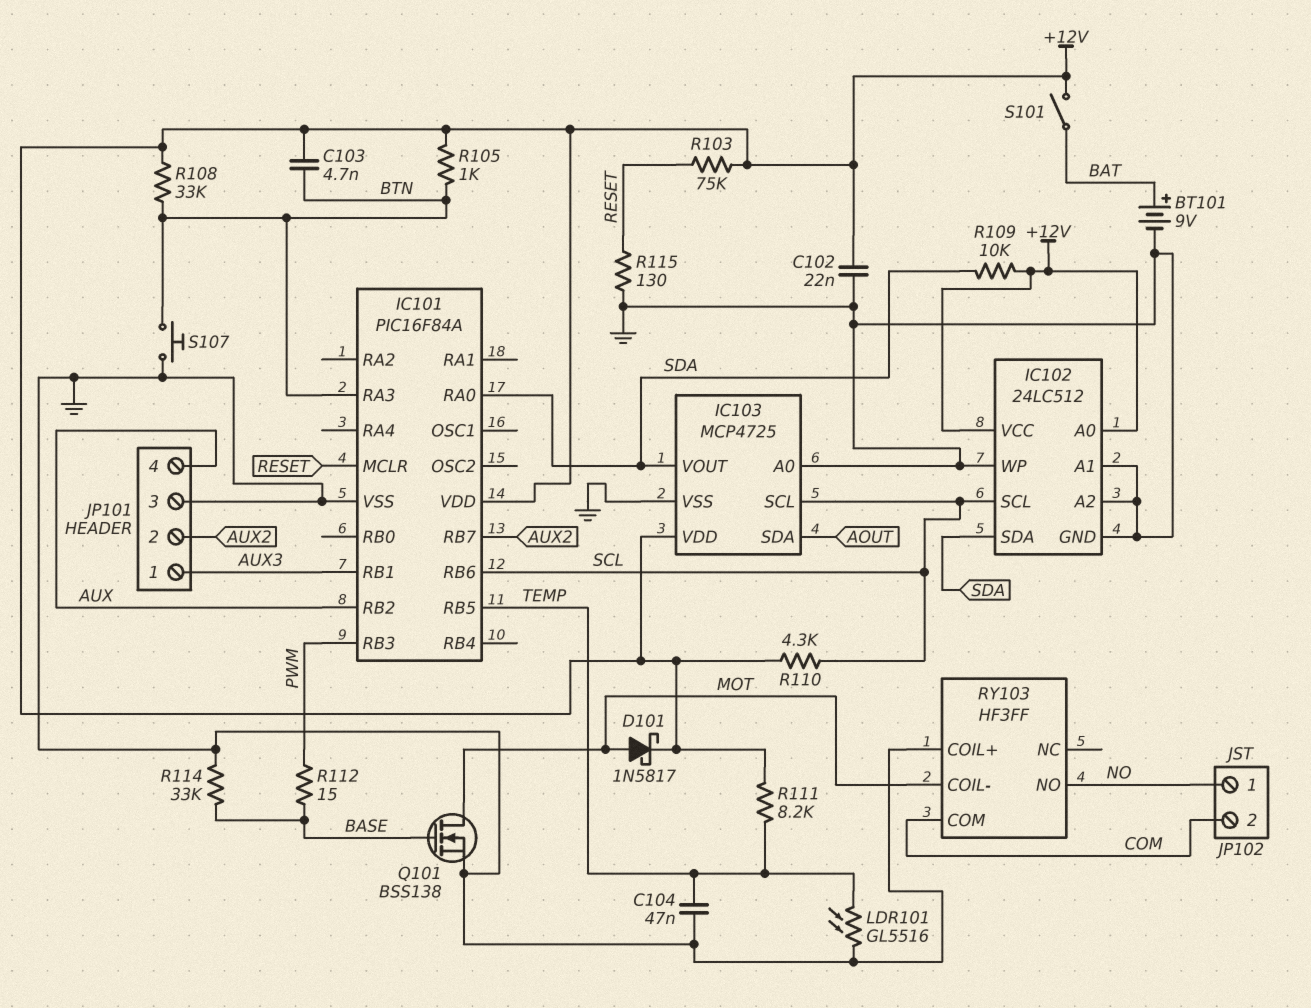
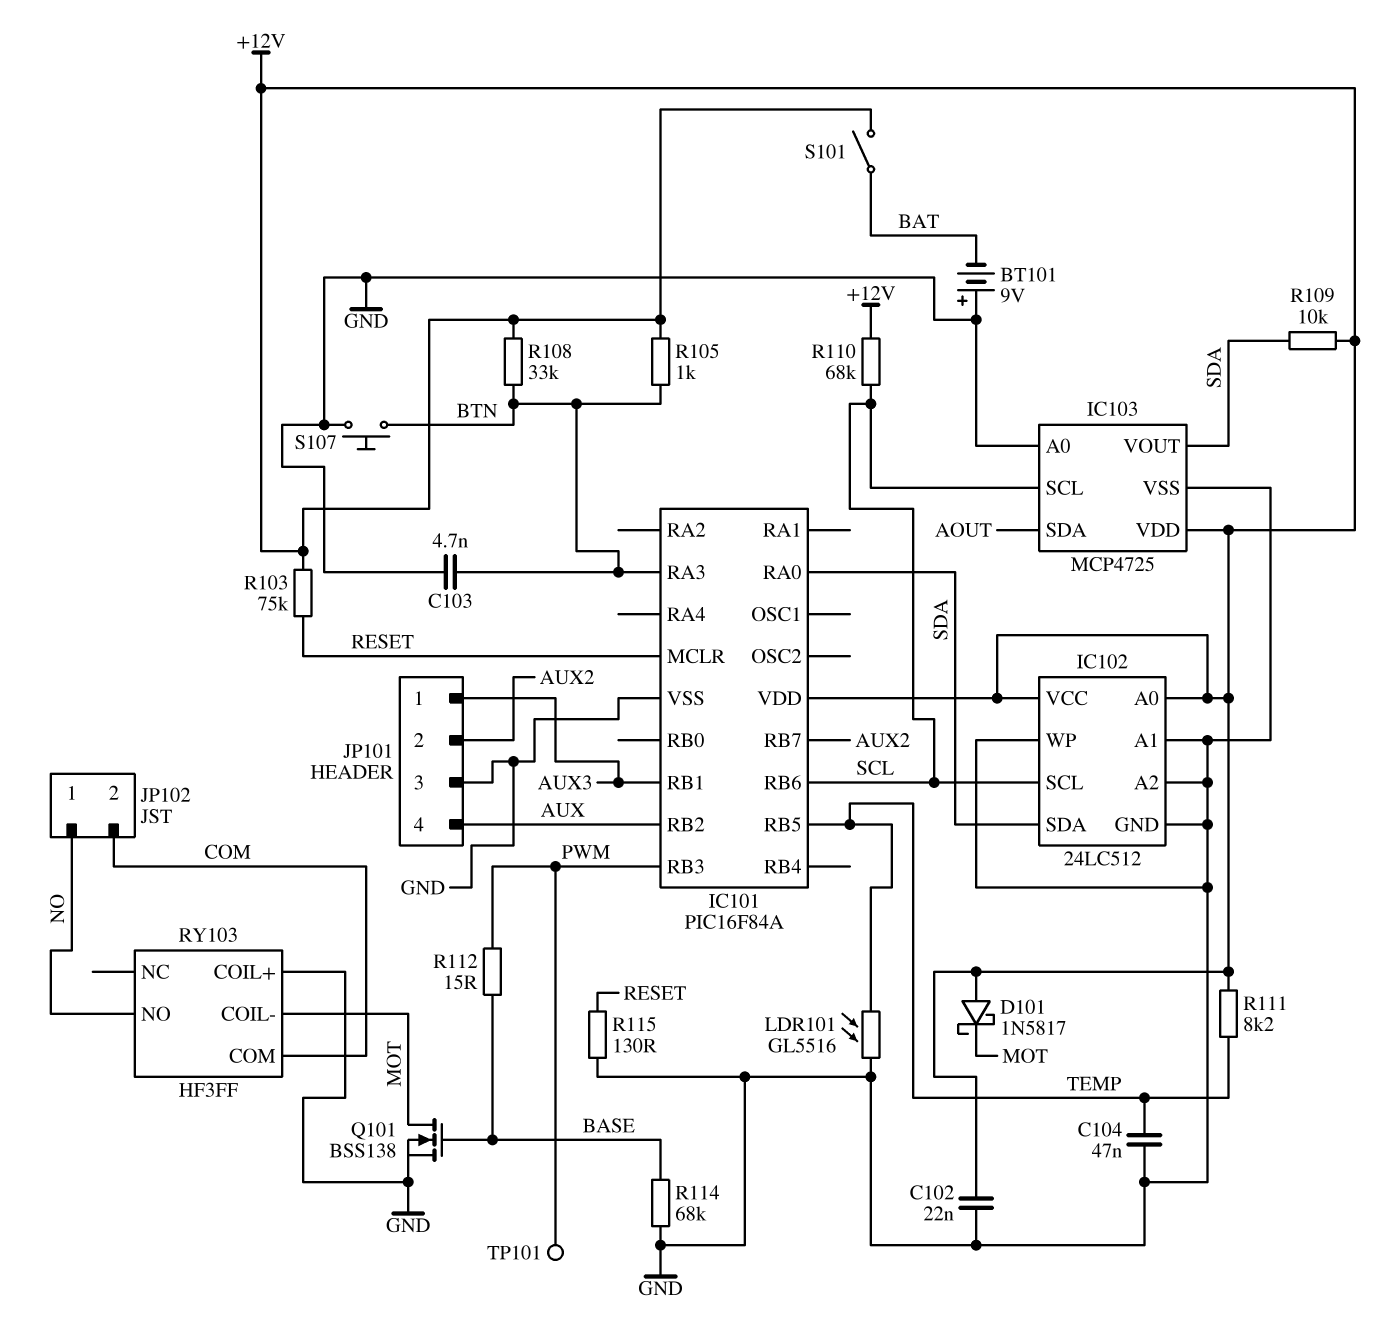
BT101: 9V (plus BAT, minus GND) -> 9V (plus GND, minus BAT)
C103: 4.7nF (+12V, BTN) -> 4.7nF (BTN, GND)
D101: schottky 1N5817 (A MOT, K +12V) -> schottky 1N5817 (A +12V, K MOT)
R110: 4.3k (+12V, SCL) -> 68k (+12V, SCL)
R114: 33k (BASE, GND) -> 68k (BASE, GND)
TP101: none -> test point (PWM)

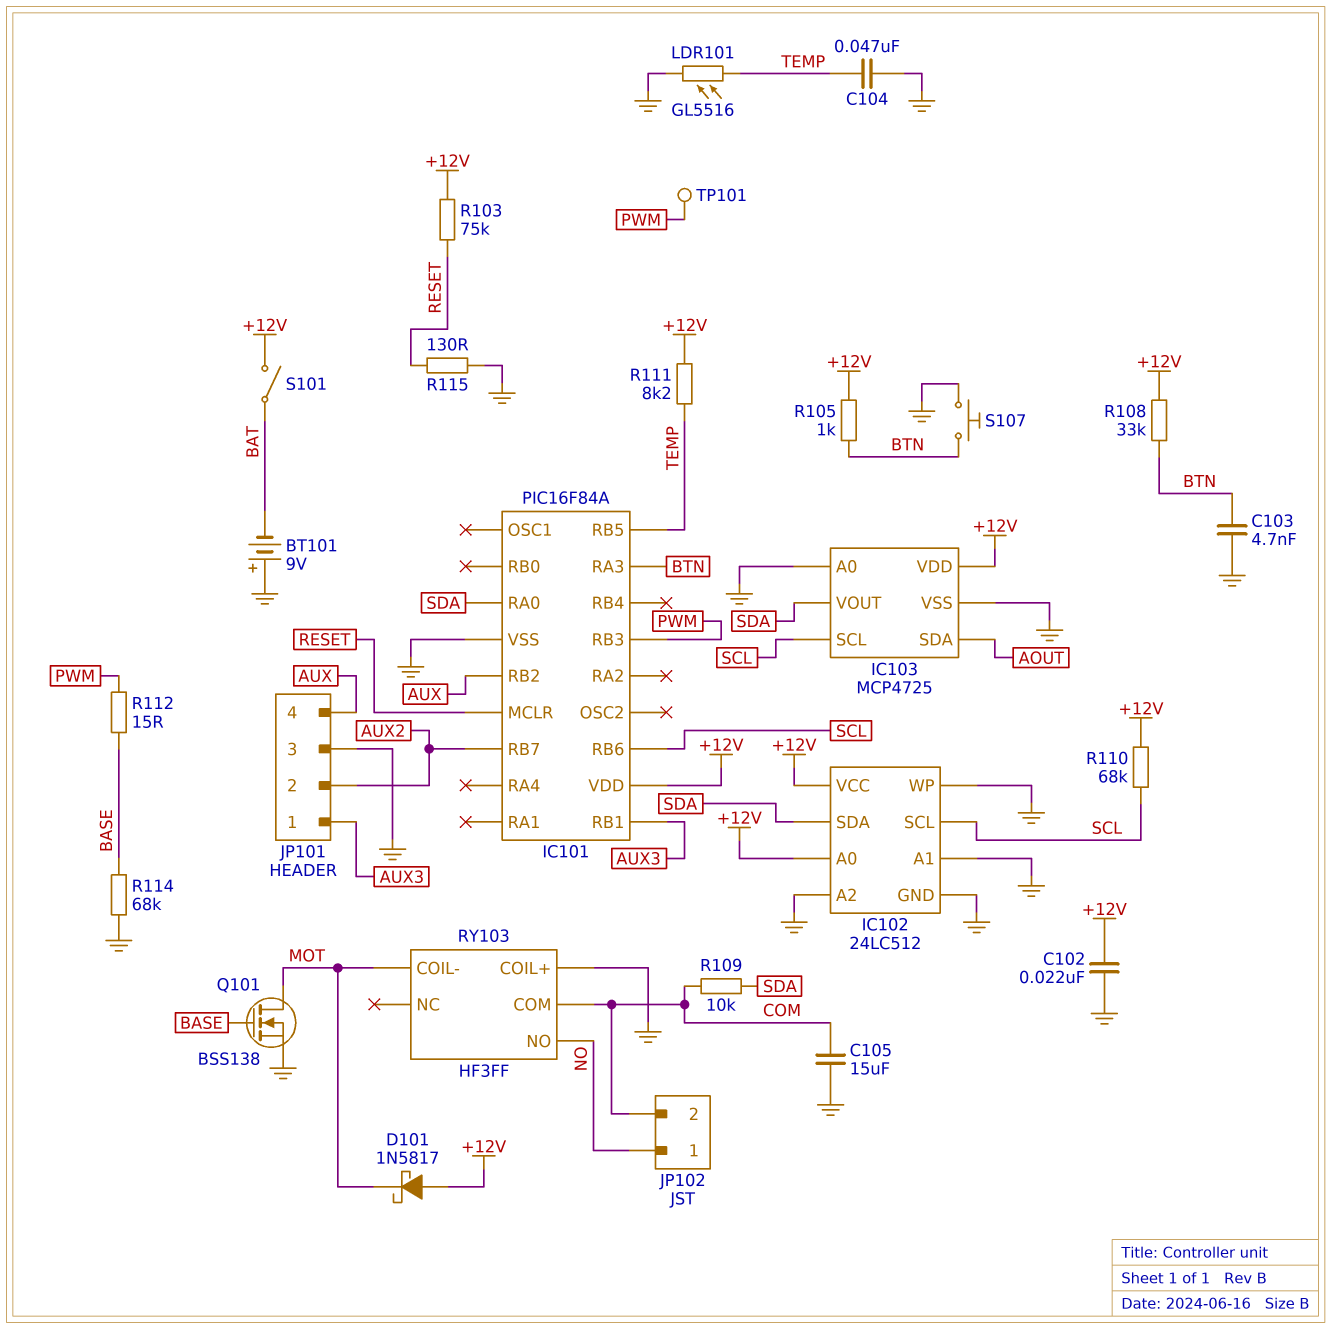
C105: none -> 15uF (COM, GND)
R109: 10k (+12V, SDA) -> 10k (COM, SDA)

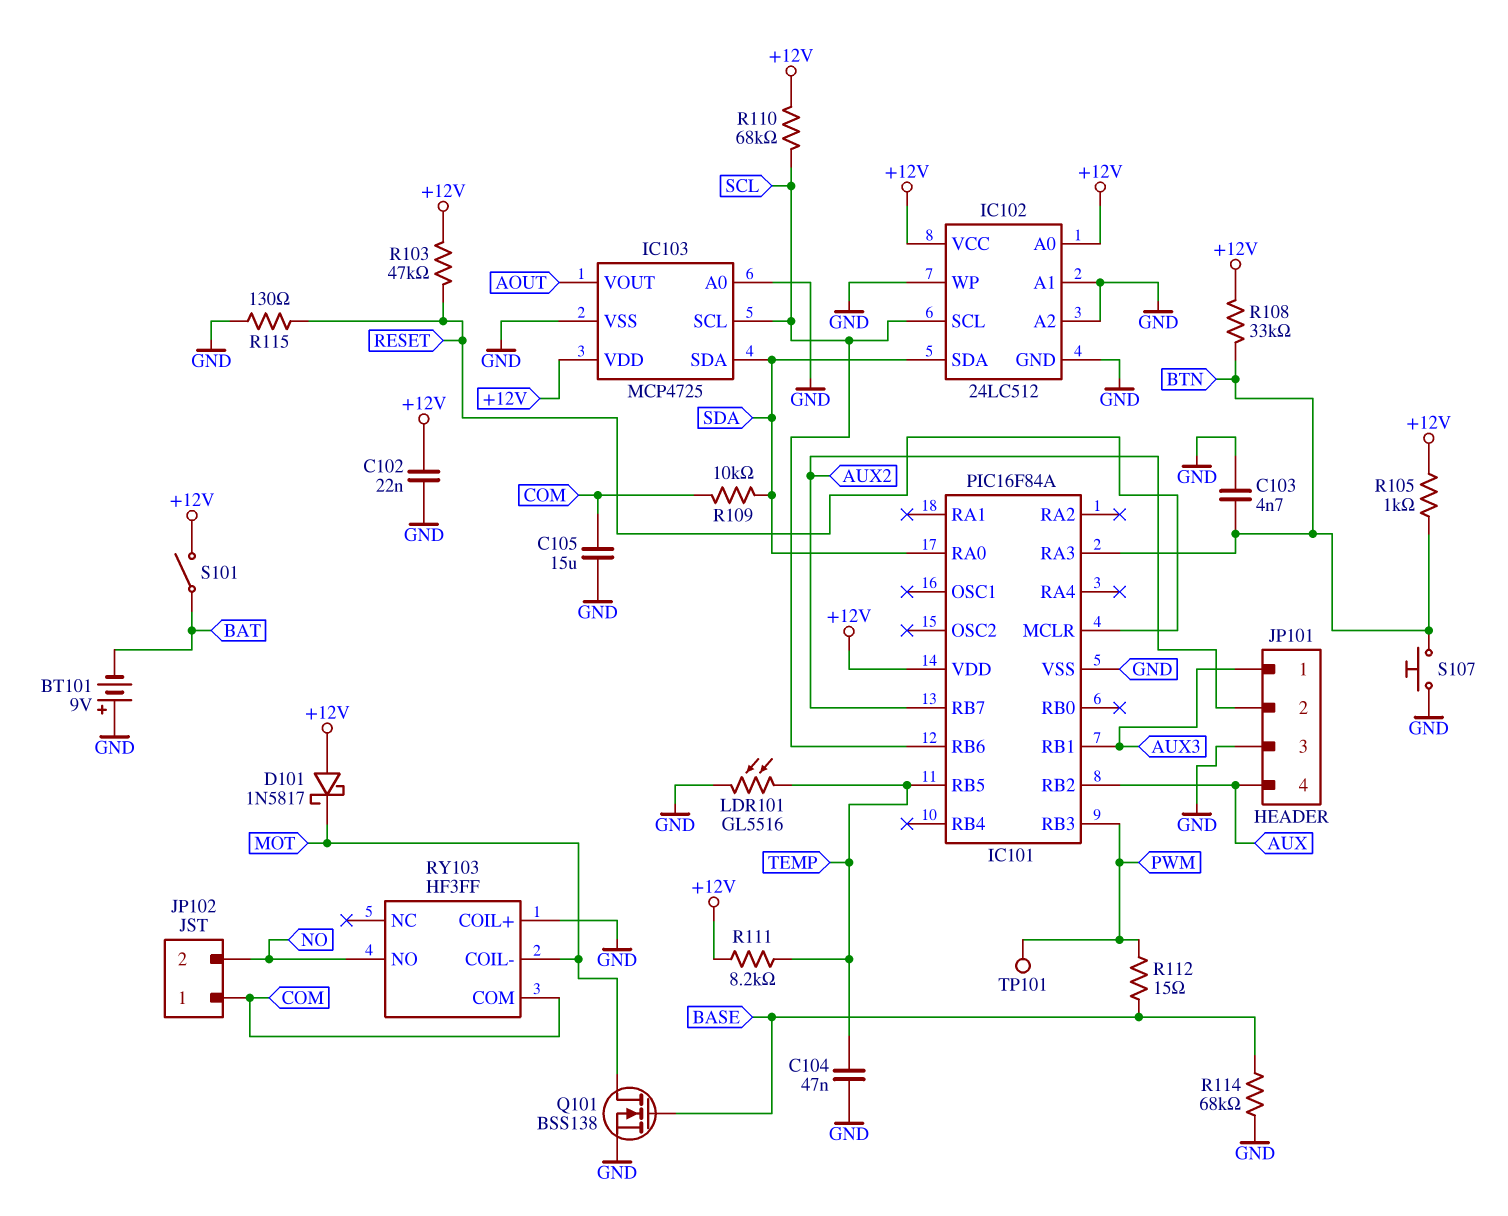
IC103 pin SDA: AOUT -> SDA
IC103 pin VOUT: SDA -> AOUT
JP102 pin 1: NO -> COM
JP102 pin 2: COM -> NO
R103: 75k (+12V, RESET) -> 47k (+12V, RESET)

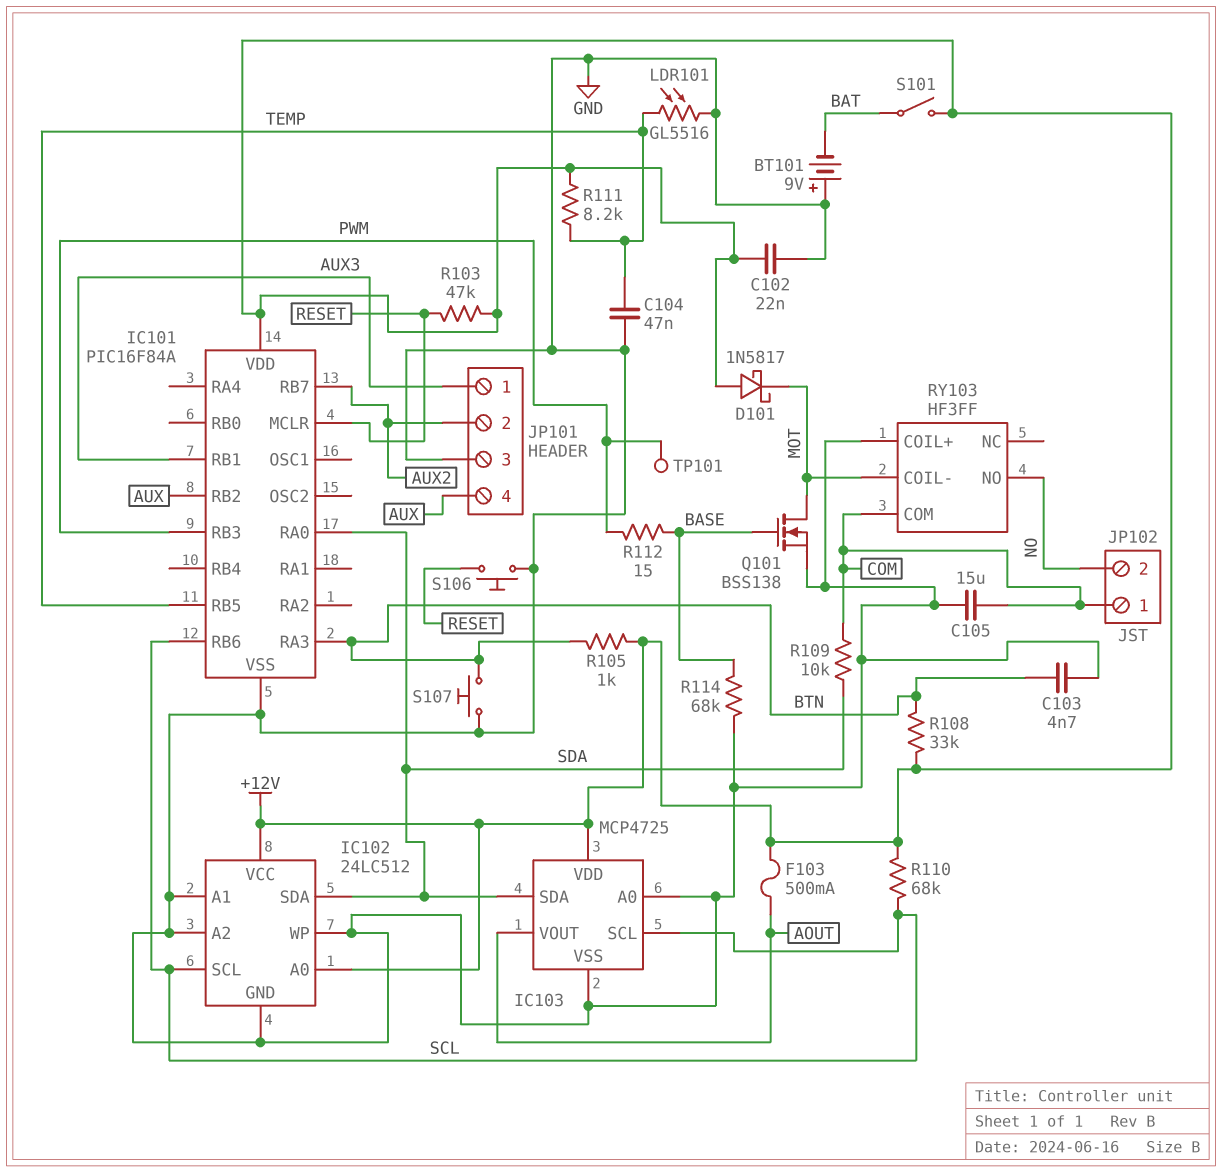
F103: none -> 500mA (+12V, AOUT)
R115: 130 (GND, RESET) -> none
S106: none -> button (GND, RESET)

